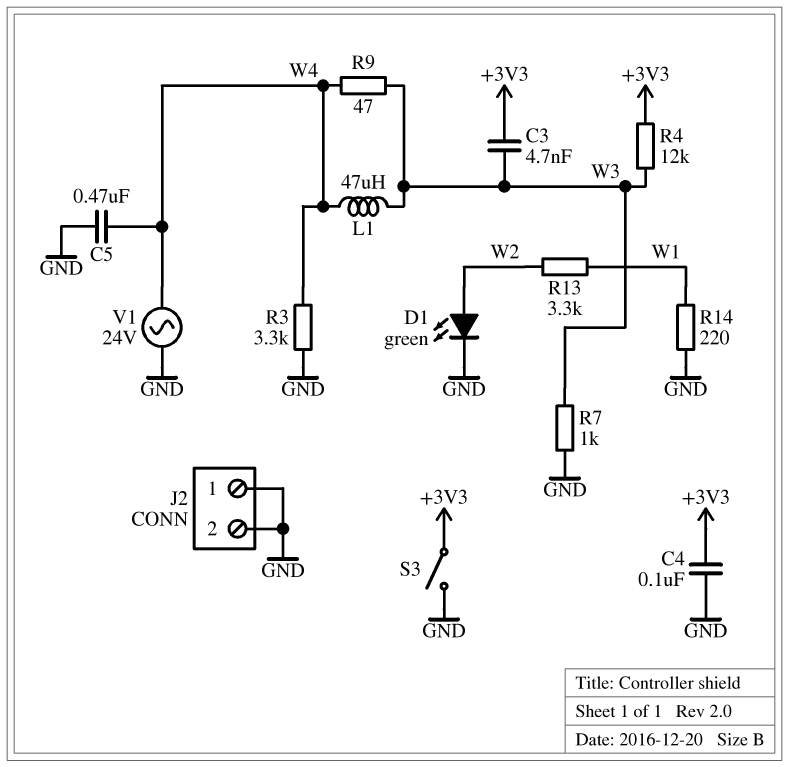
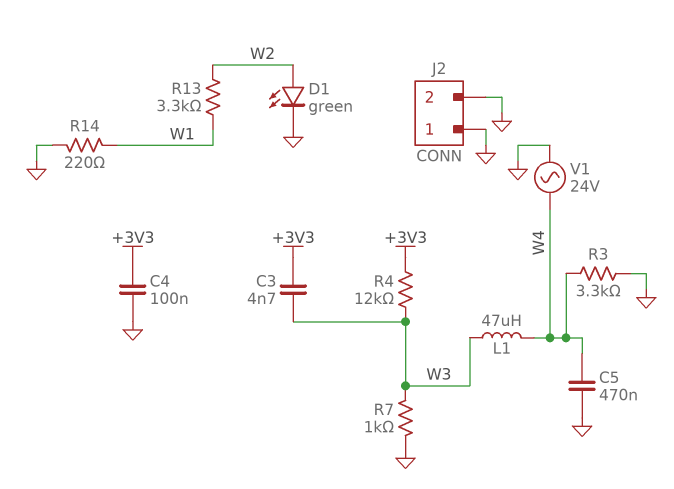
R9: 47 (W3, W4) -> none
S3: switch (+3V3, GND) -> none

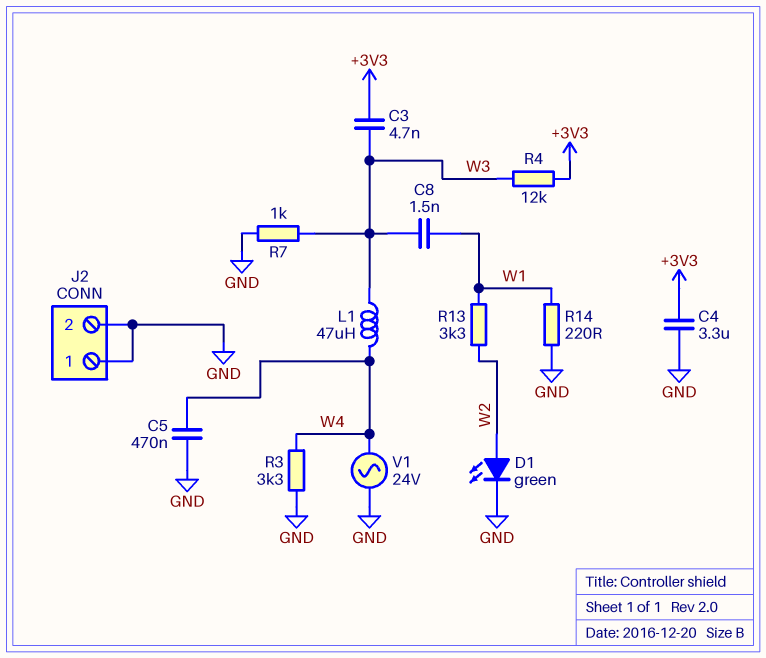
C4: 100nF (+3V3, GND) -> 3.3uF (+3V3, GND)
C8: none -> 1.5nF (W1, W3)

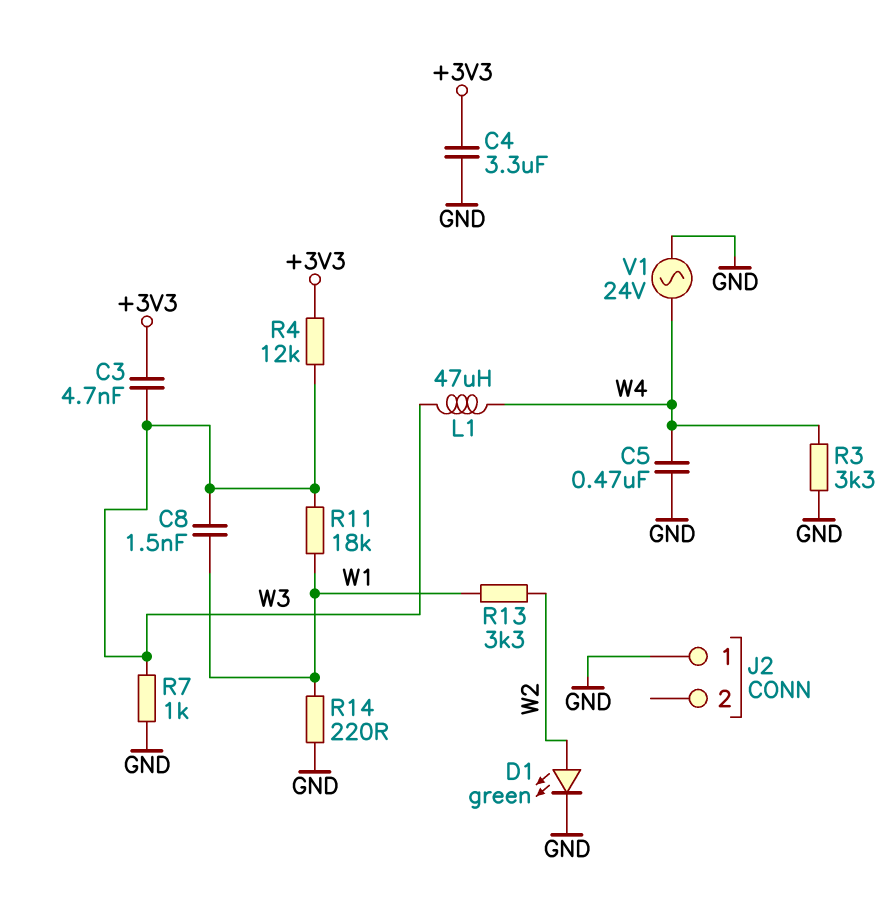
J2 pin 2: GND -> none
R11: none -> 18k (W1, W3)

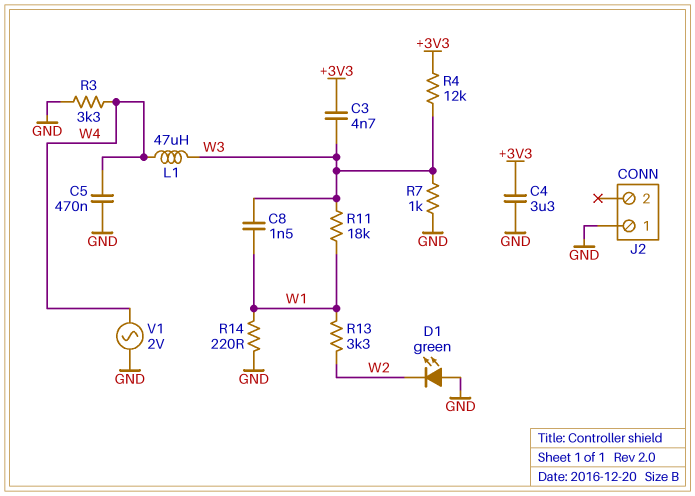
D1: LED green (A W2, K GND) -> LED green (A GND, K W2)
V1: AC 24V (GND, W4) -> AC 2V (GND, W4)

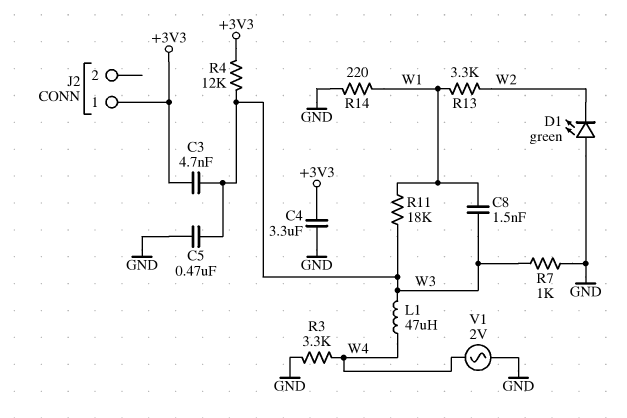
C5: 470nF (GND, W4) -> 470nF (GND, W3)
J2 pin 1: GND -> +3V3

